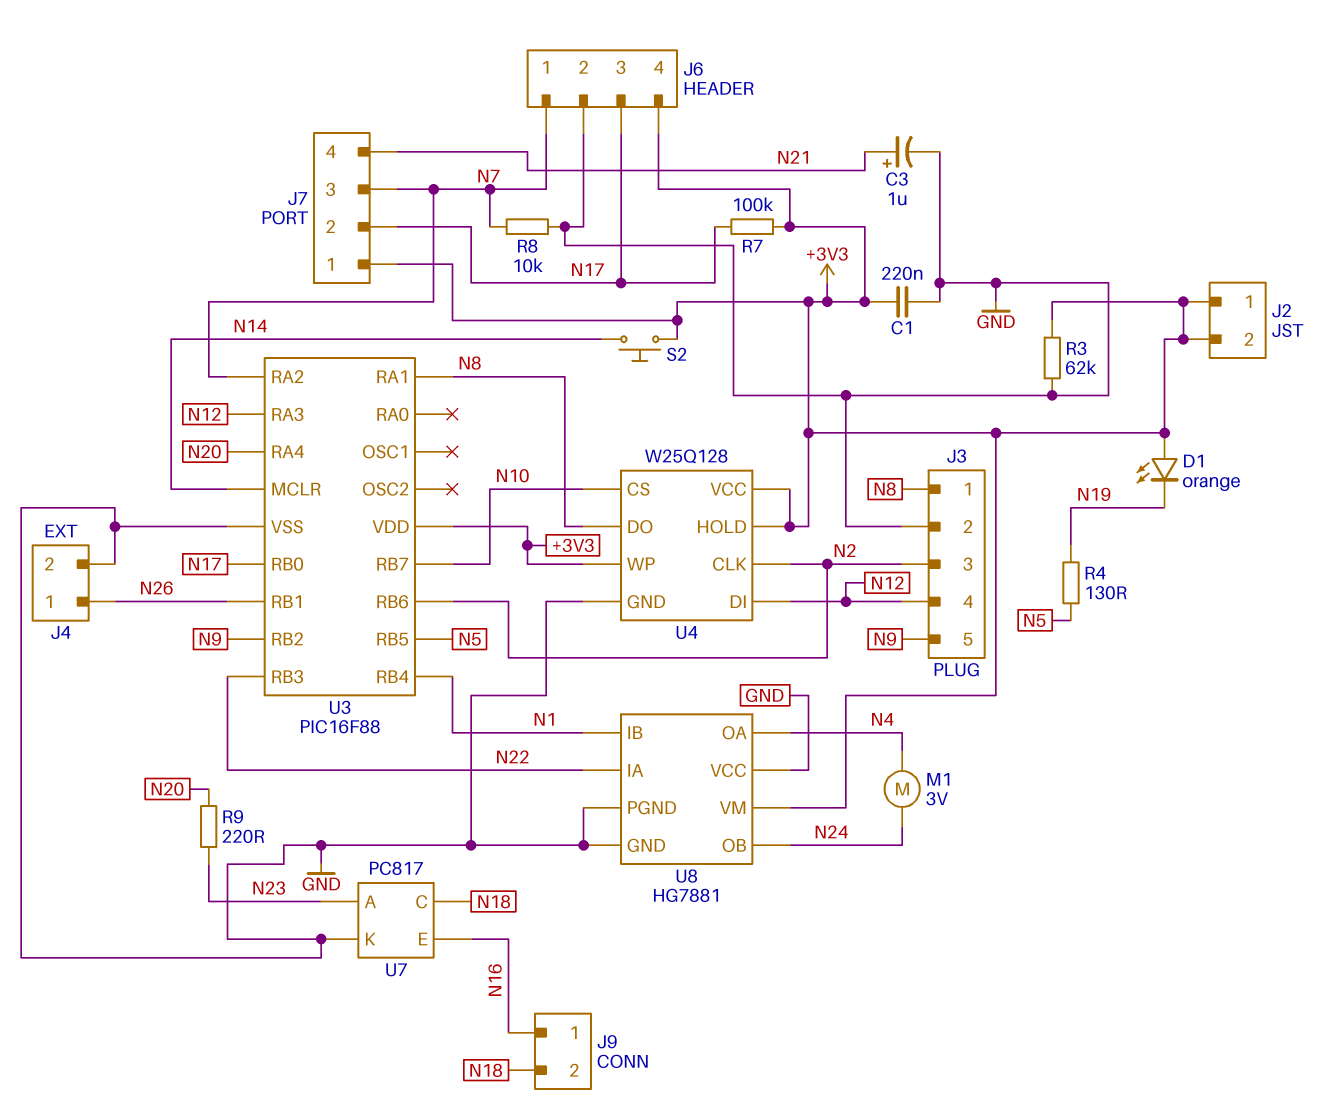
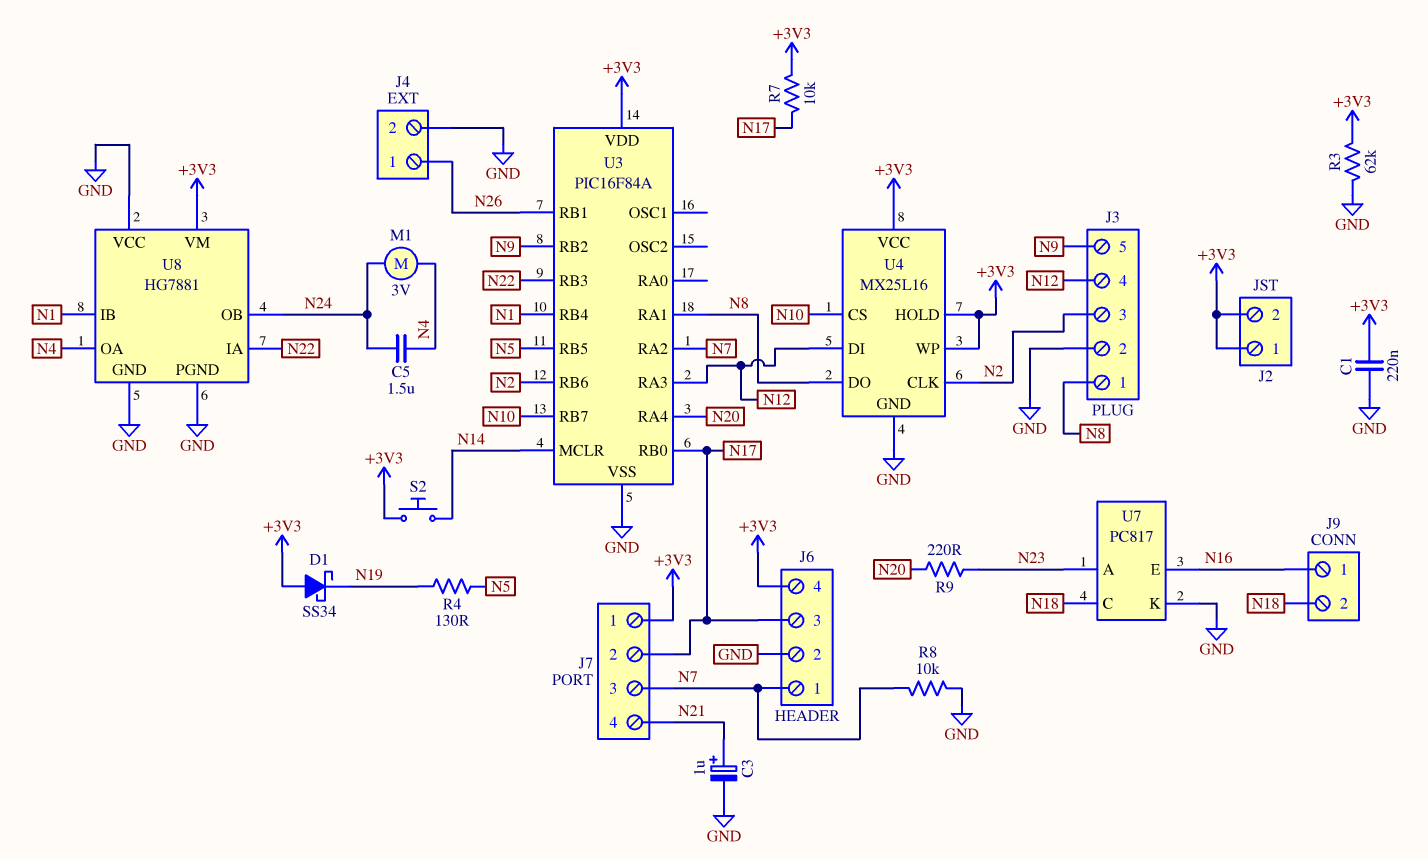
C5: none -> 1.5uF (N4, N24)
D1: LED orange (A +3V3, K N19) -> schottky SS34 (A +3V3, K N19)
R7: 100k (+3V3, N17) -> 10k (+3V3, N17)
U3: PIC16F88 -> PIC16F84A
U4: W25Q128 -> MX25L16

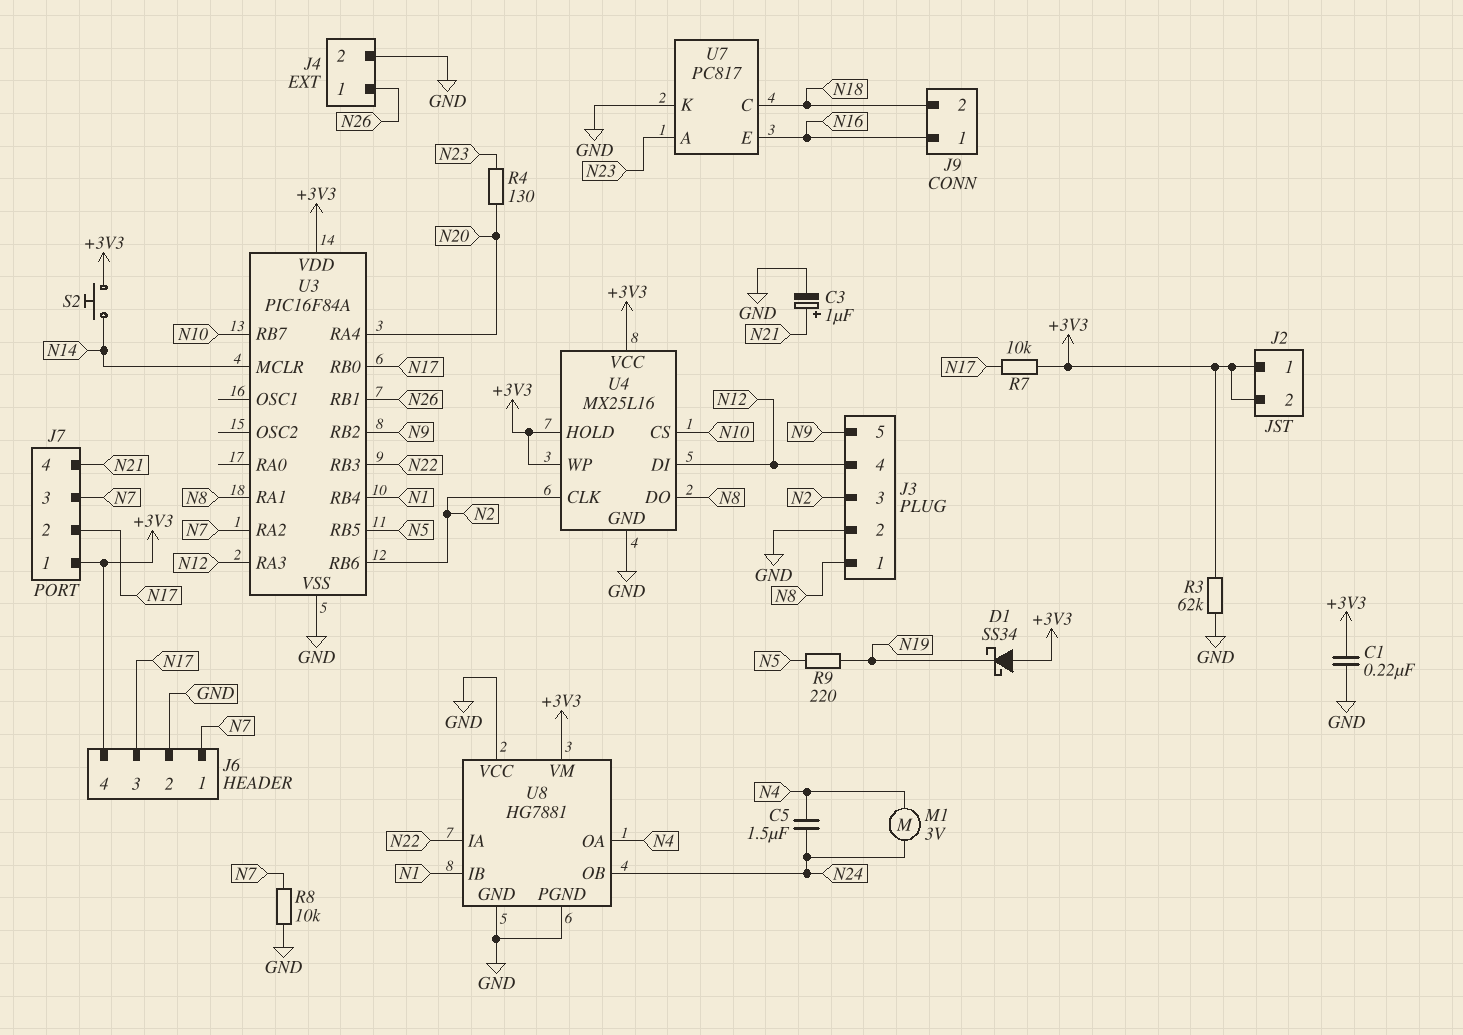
R4: 130 (N5, N19) -> 130 (N20, N23)
R9: 220 (N20, N23) -> 220 (N5, N19)

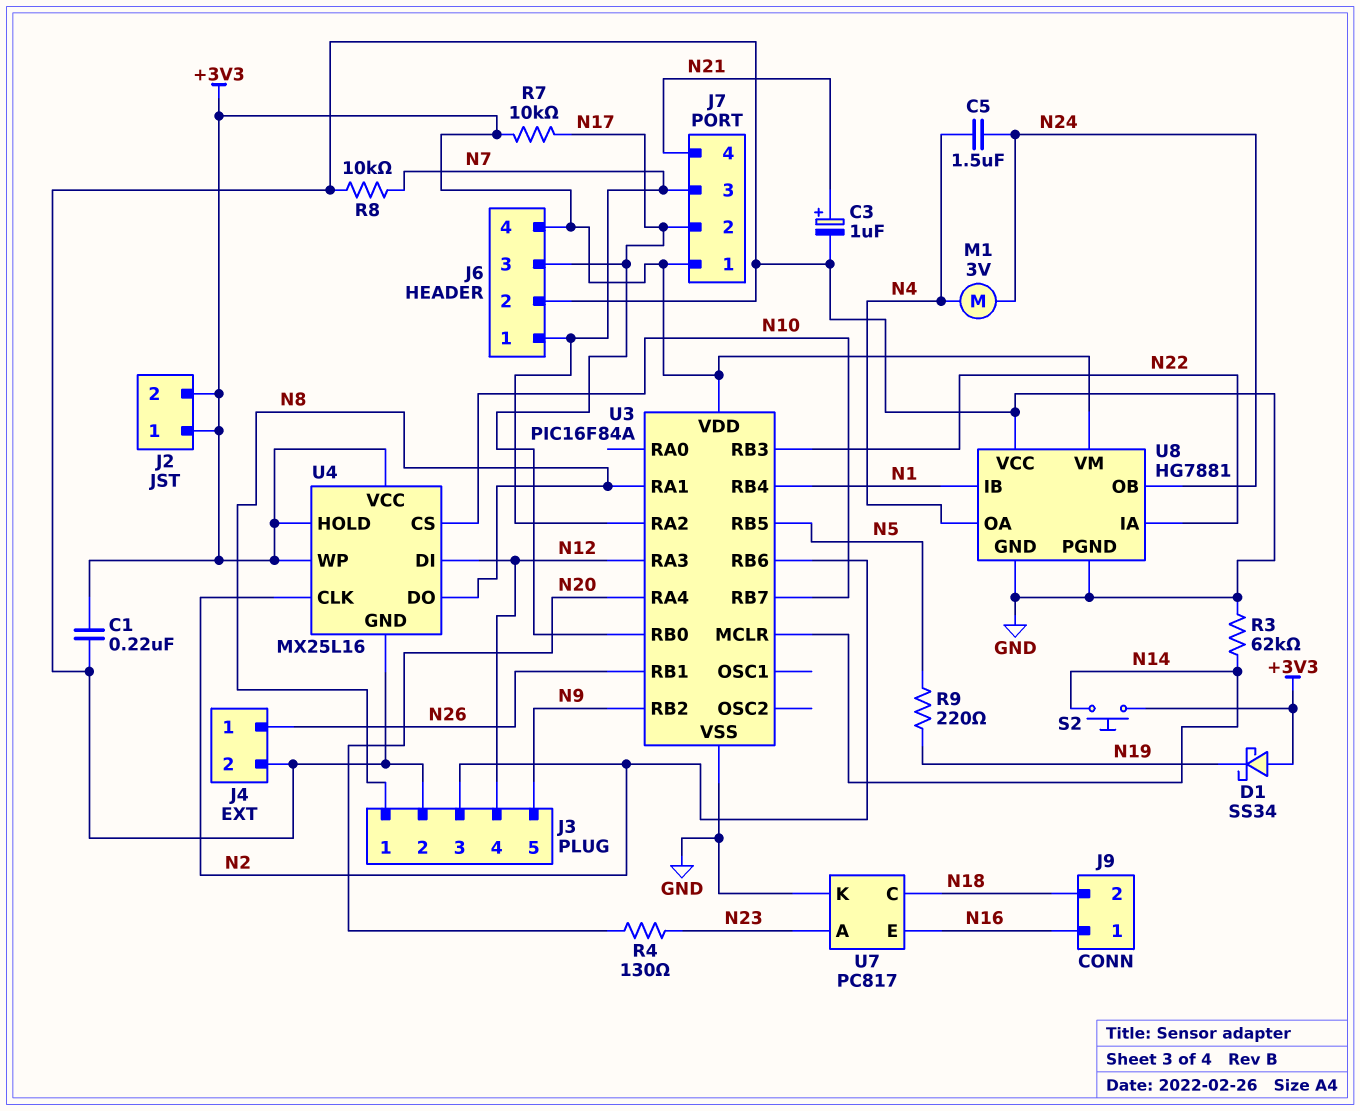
R3: 62k (+3V3, GND) -> 62k (GND, N14)

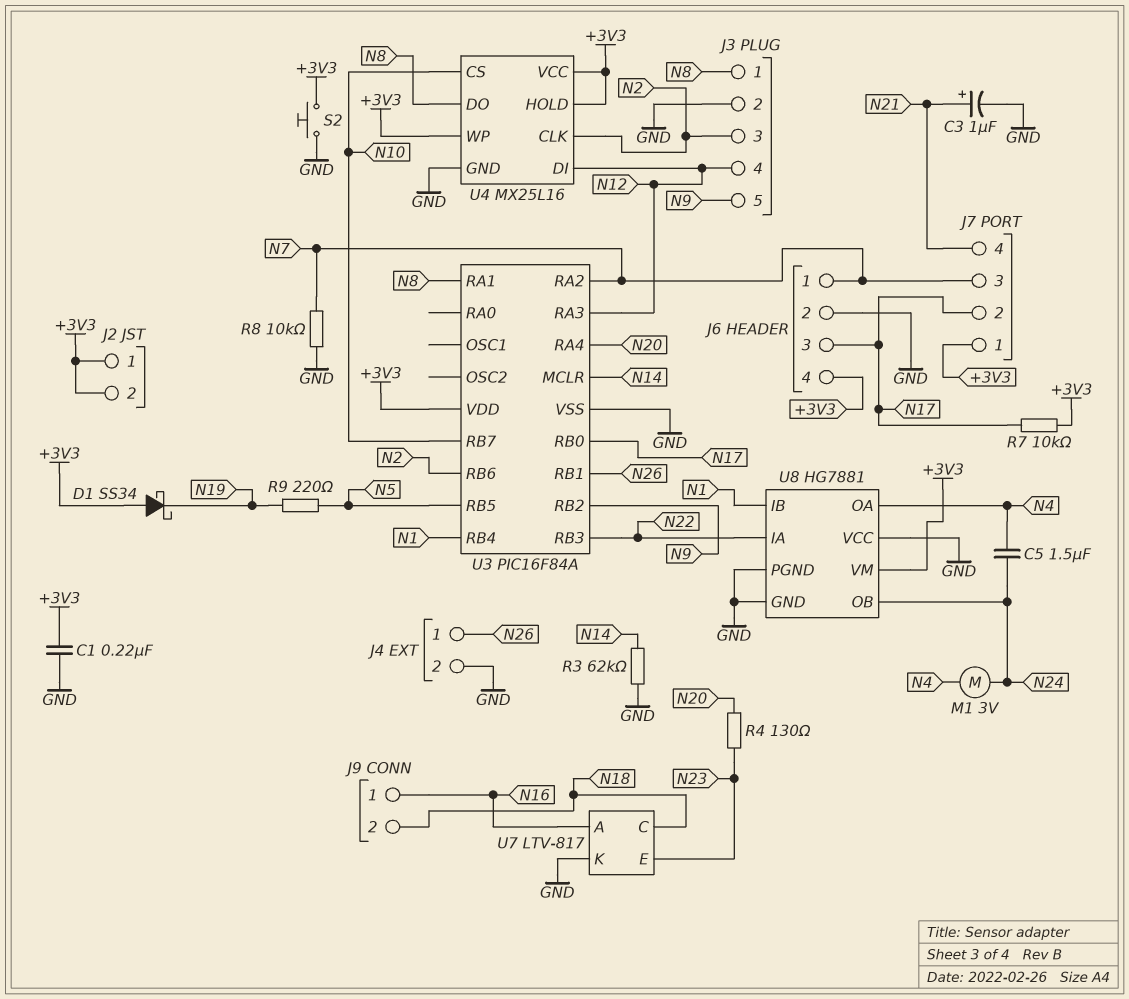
S2: button (+3V3, N14) -> button (+3V3, GND)
U7: PC817 -> LTV-817
U7 pin A: N23 -> N16
U7 pin E: N16 -> N23

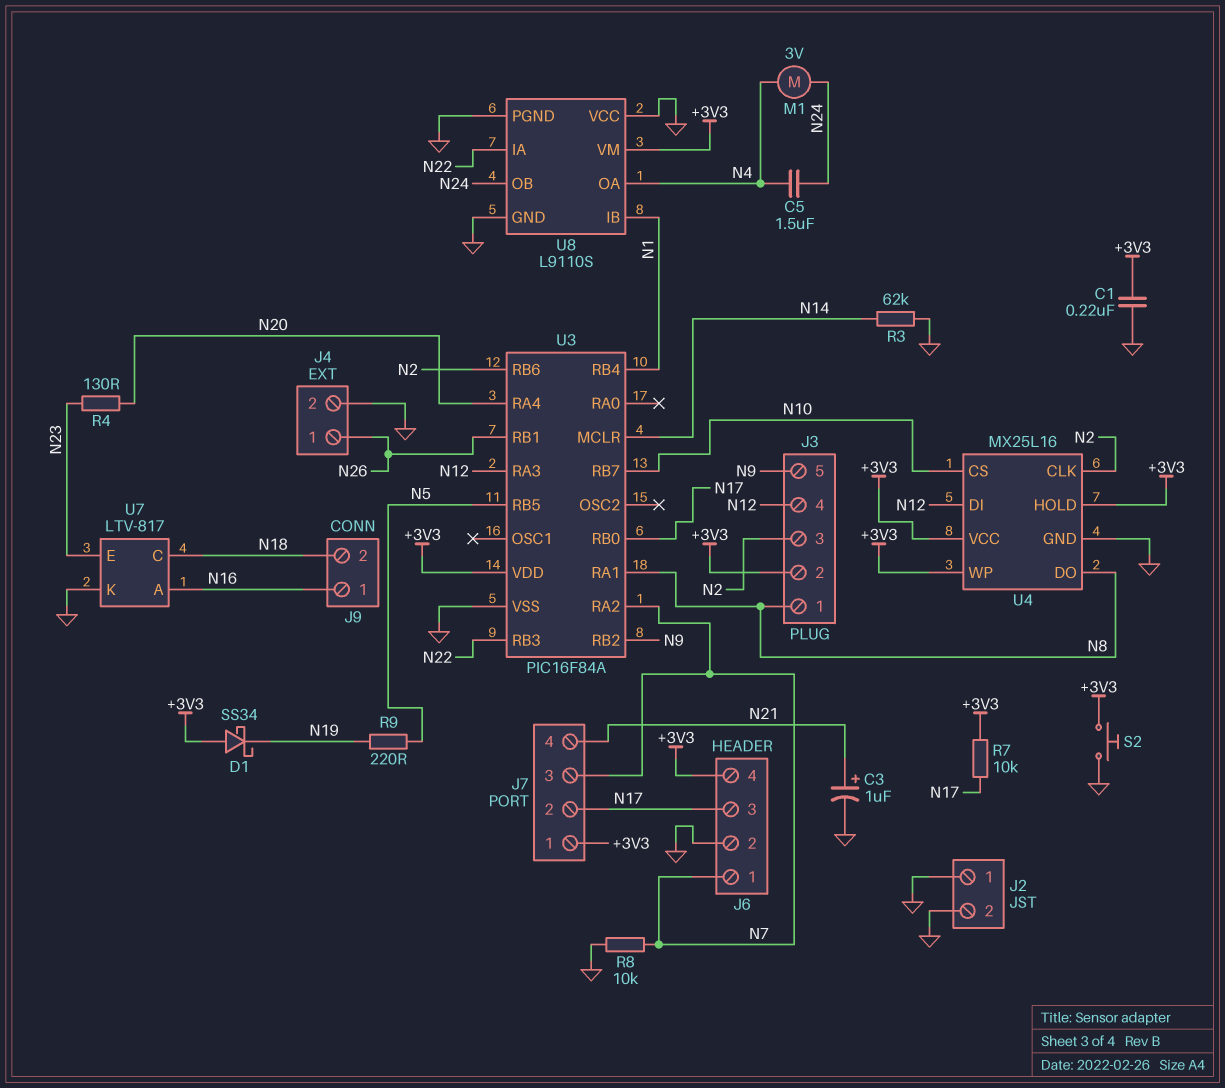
J2 pin 1: +3V3 -> GND
J2 pin 2: +3V3 -> GND
J3 pin 2: GND -> +3V3
U8: HG7881 -> L9110S

